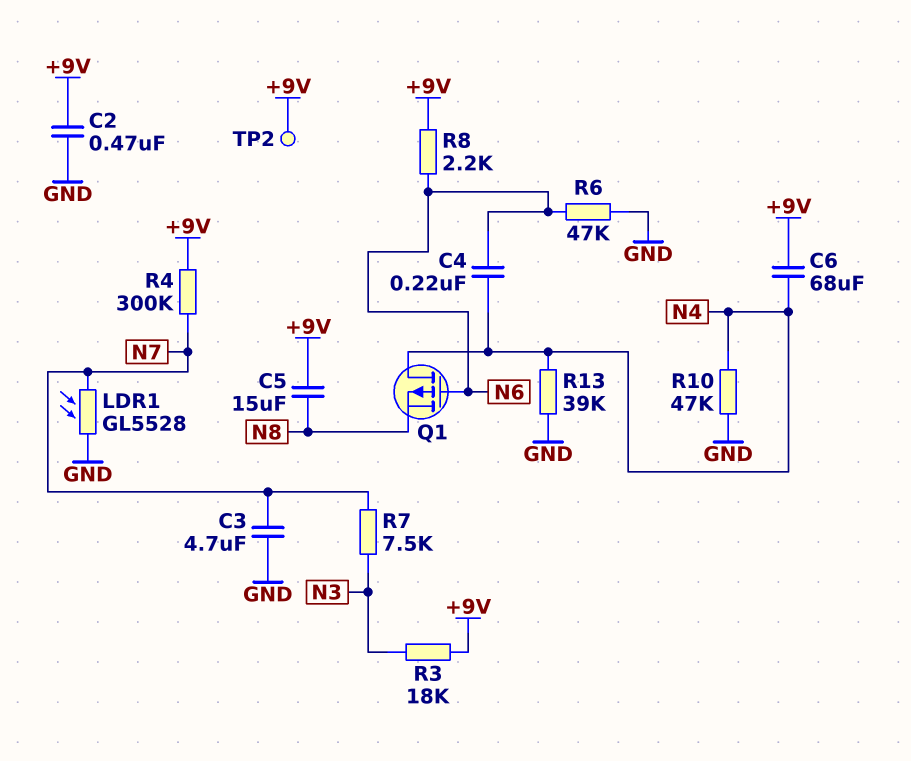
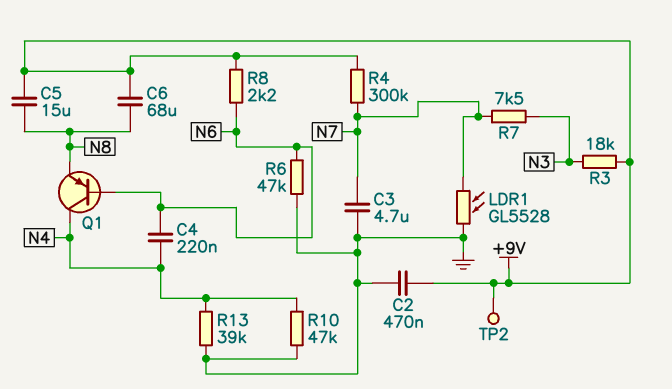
C6: 68uF (+9V, N4) -> 68uF (+9V, N8)
Q1: PMOS (G N6, D N4, S N8) -> PNP (B N6, C N4, E N8)

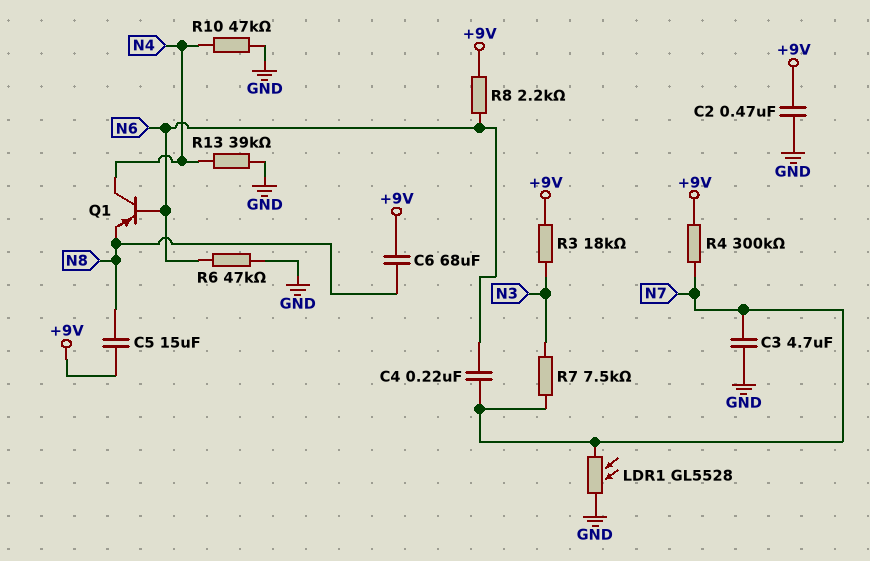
C4: 220nF (N4, N6) -> 220nF (N6, N7)
TP2: test point (+9V) -> none

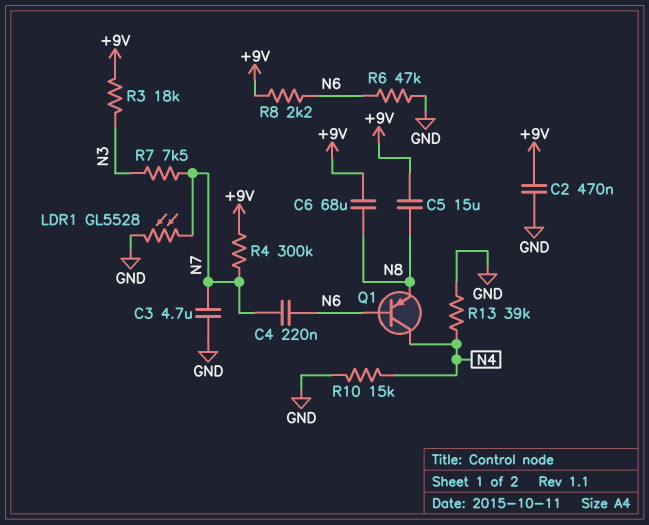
R10: 47k (GND, N4) -> 15k (GND, N4)

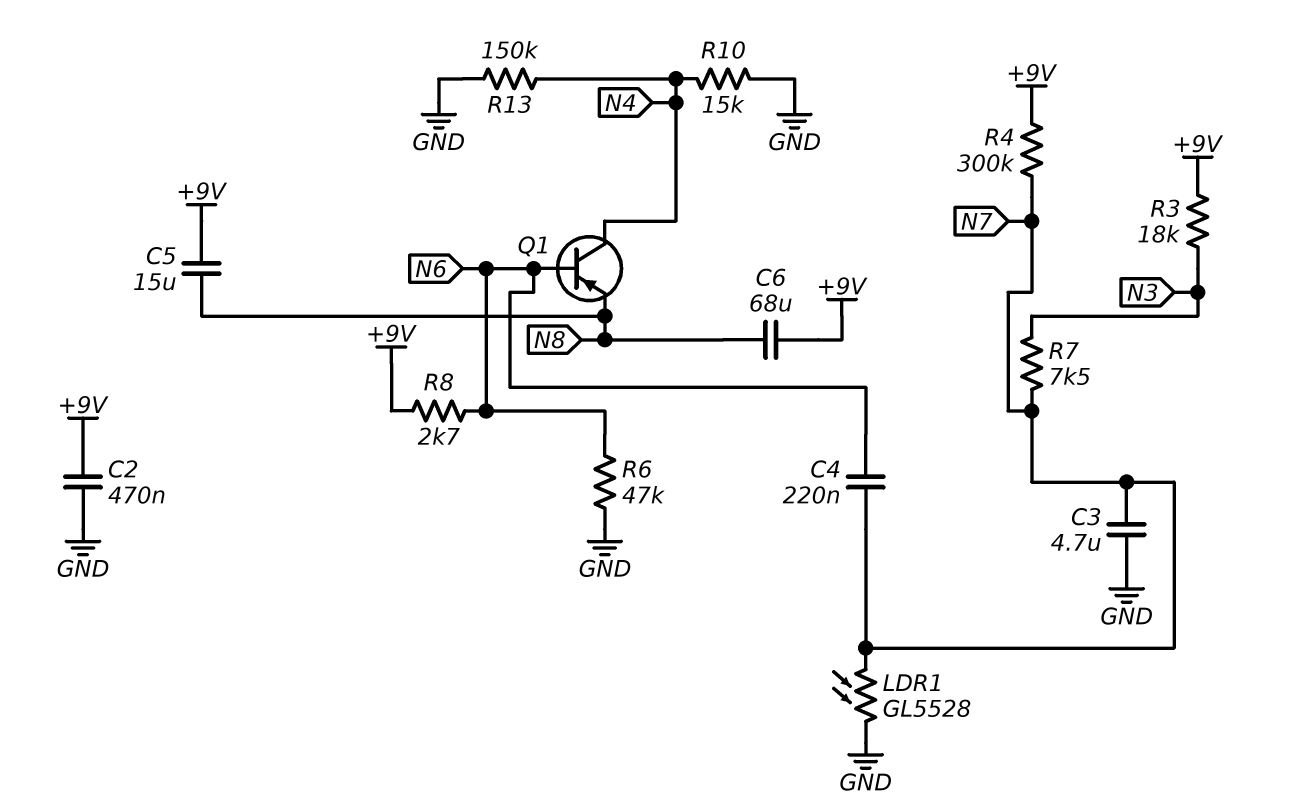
R8: 2.2k (+9V, N6) -> 2.7k (+9V, N6)
R13: 39k (GND, N4) -> 150k (GND, N4)

